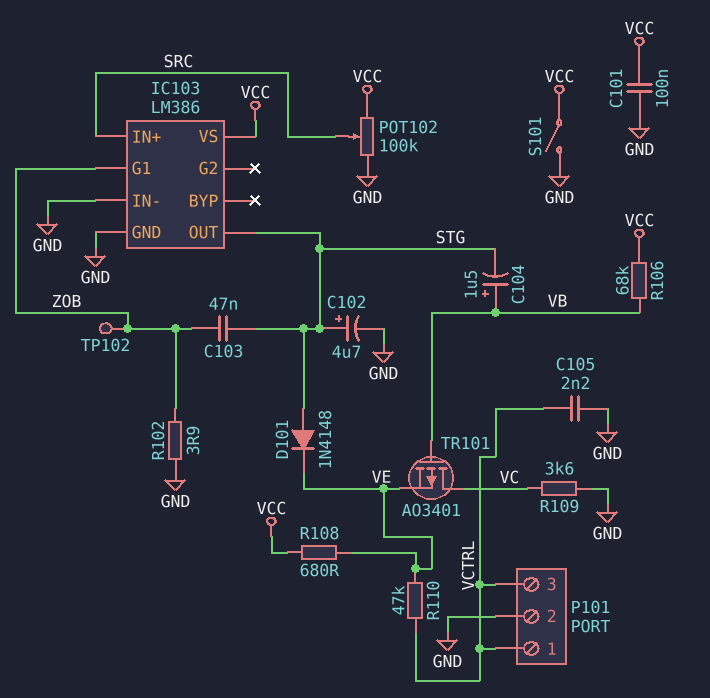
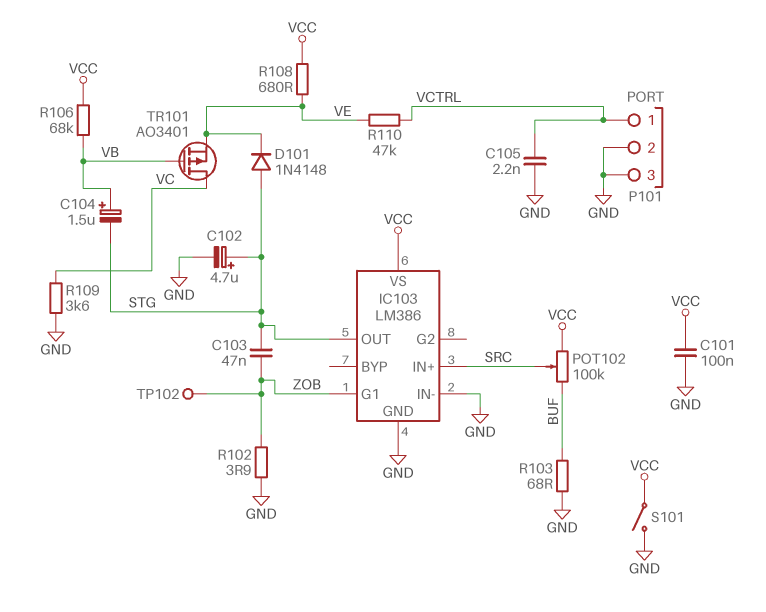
P101 pin 3: VCTRL -> GND
POT102: 100k (GND, VCC, wiper SRC) -> 100k (BUF, VCC, wiper SRC)
R103: none -> 68 (BUF, GND)

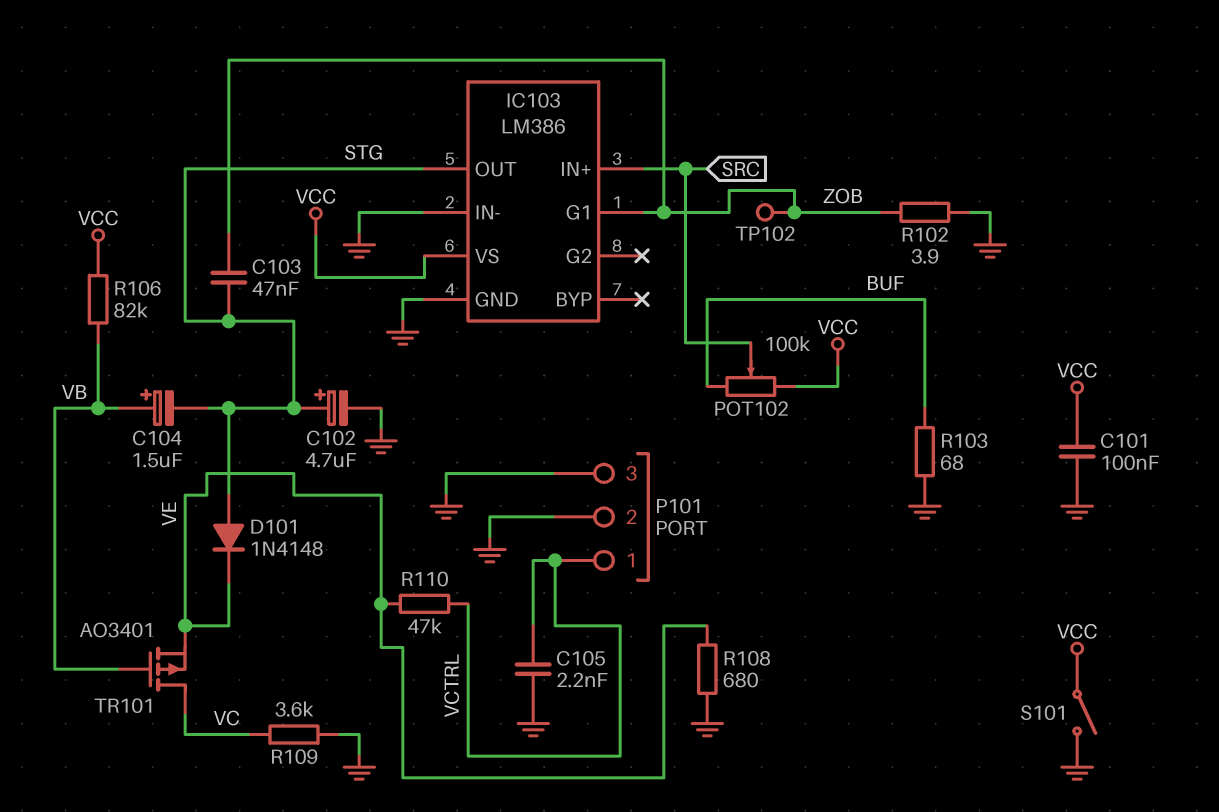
R106: 68k (VB, VCC) -> 82k (VB, VCC)
R108: 680 (VCC, VE) -> 680 (GND, VE)

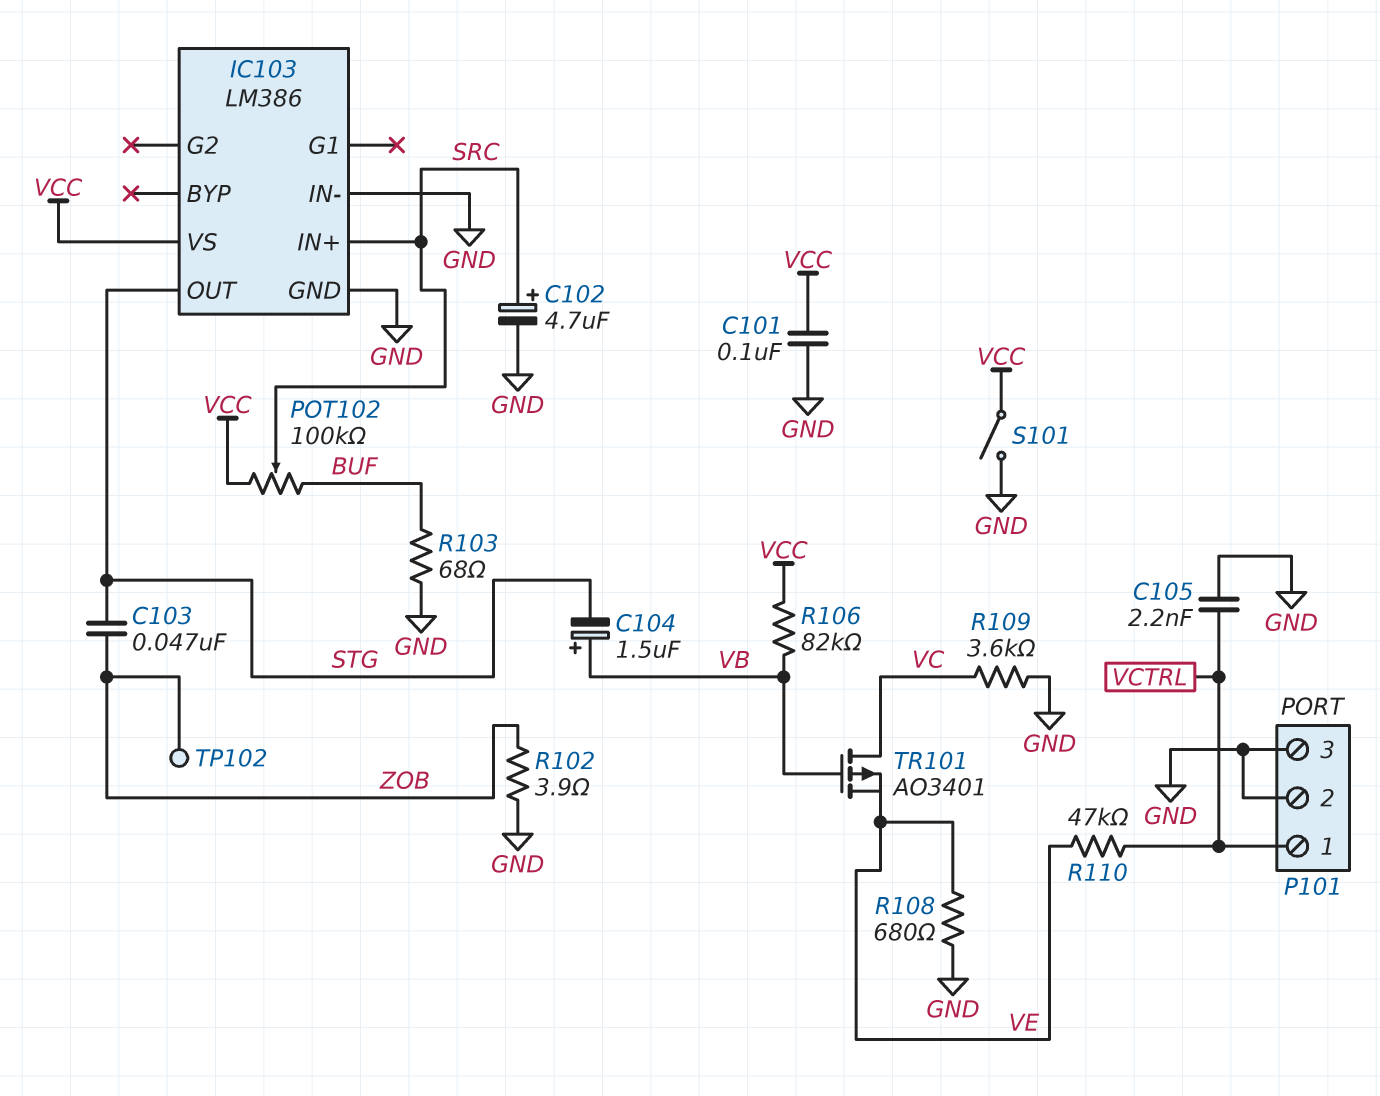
C102: 4.7uF (plus STG, minus GND) -> 4.7uF (plus SRC, minus GND)
D101: diode 1N4148 (A STG, K VE) -> none
IC103 pin G1: ZOB -> none

